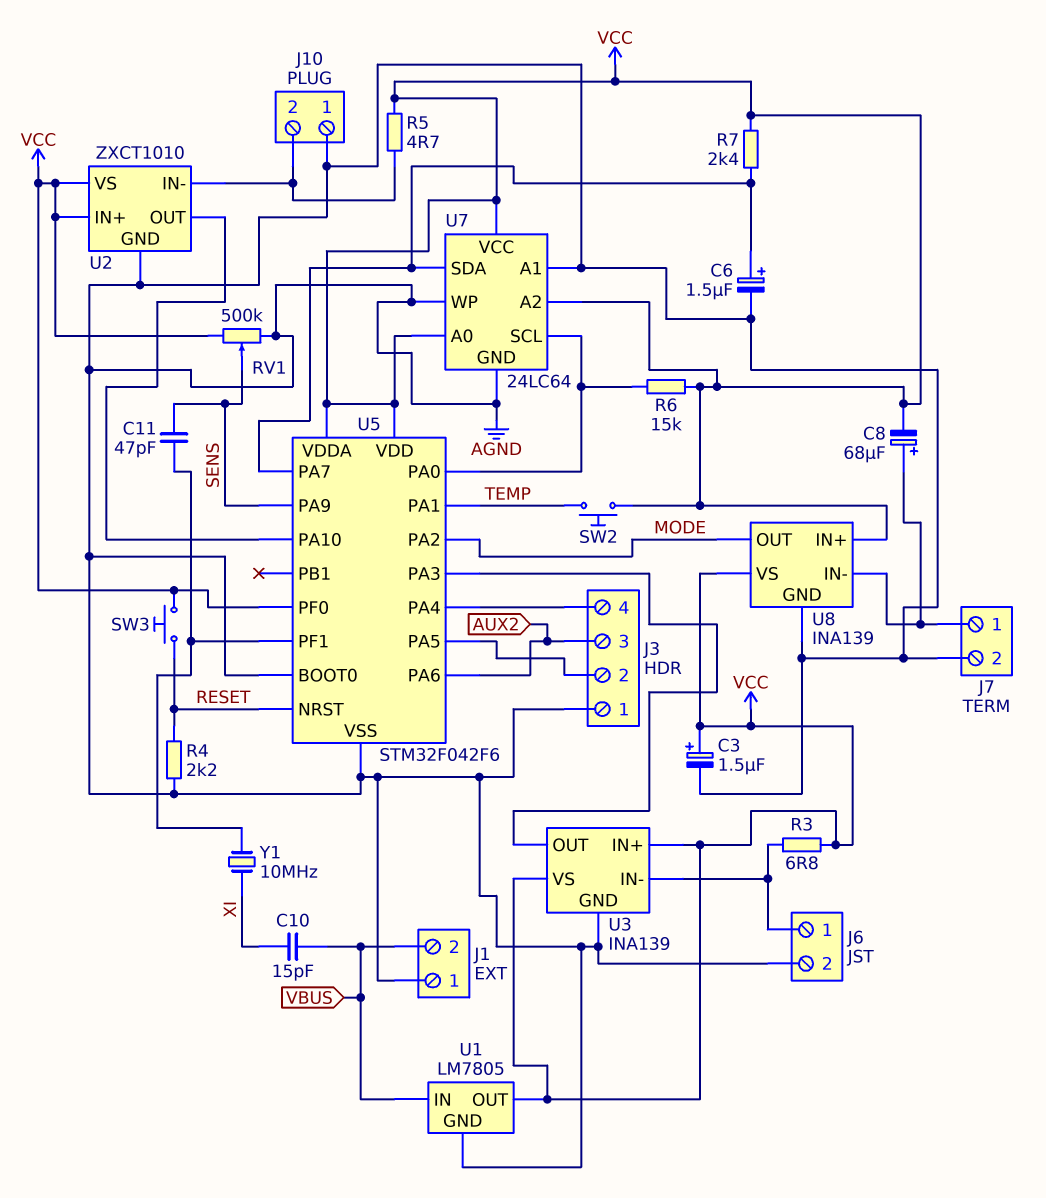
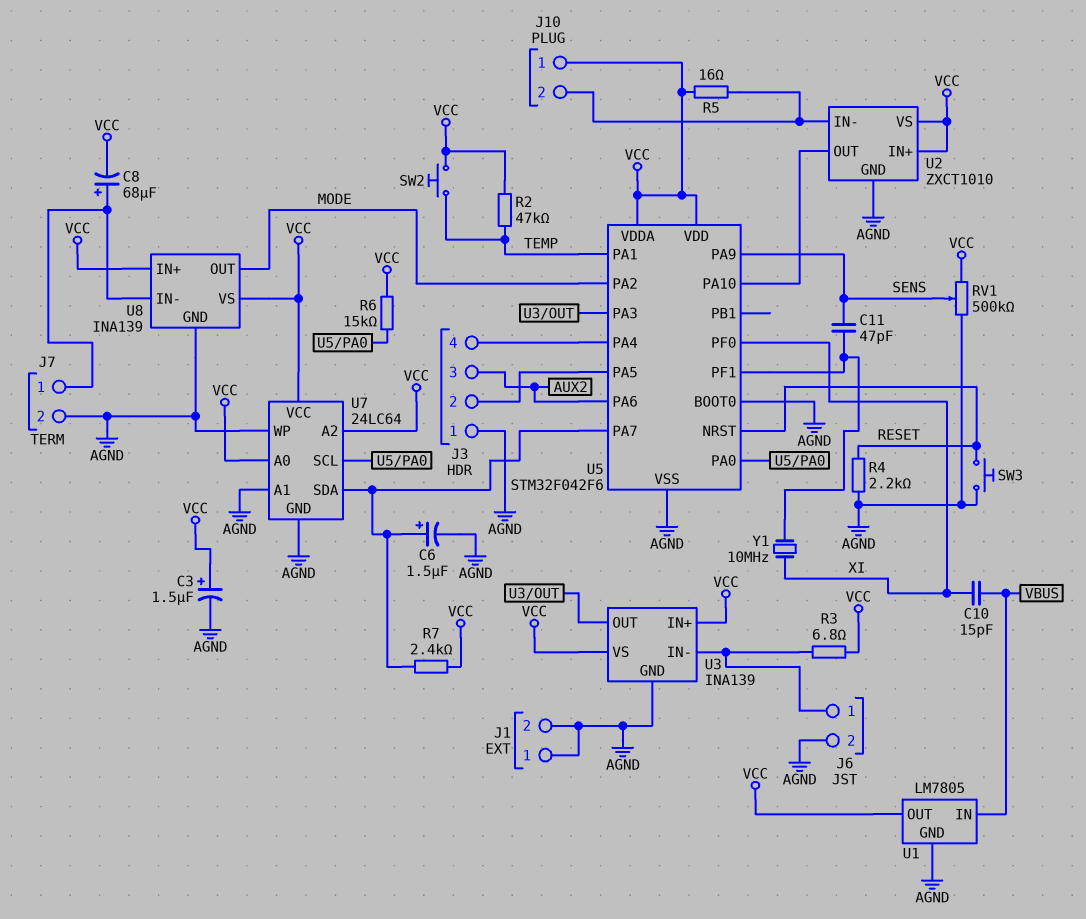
J1 pin 2: VBUS -> AGND
J10 pin 1: AGND -> VCC
R2: none -> 47k (TEMP, VCC)
R5: 4.7 (J10/2, VCC) -> 16 (J10/2, VCC)
SW3: button (RESET, VCC) -> button (AGND, RESET)
U5 pin PF0: VCC -> XI

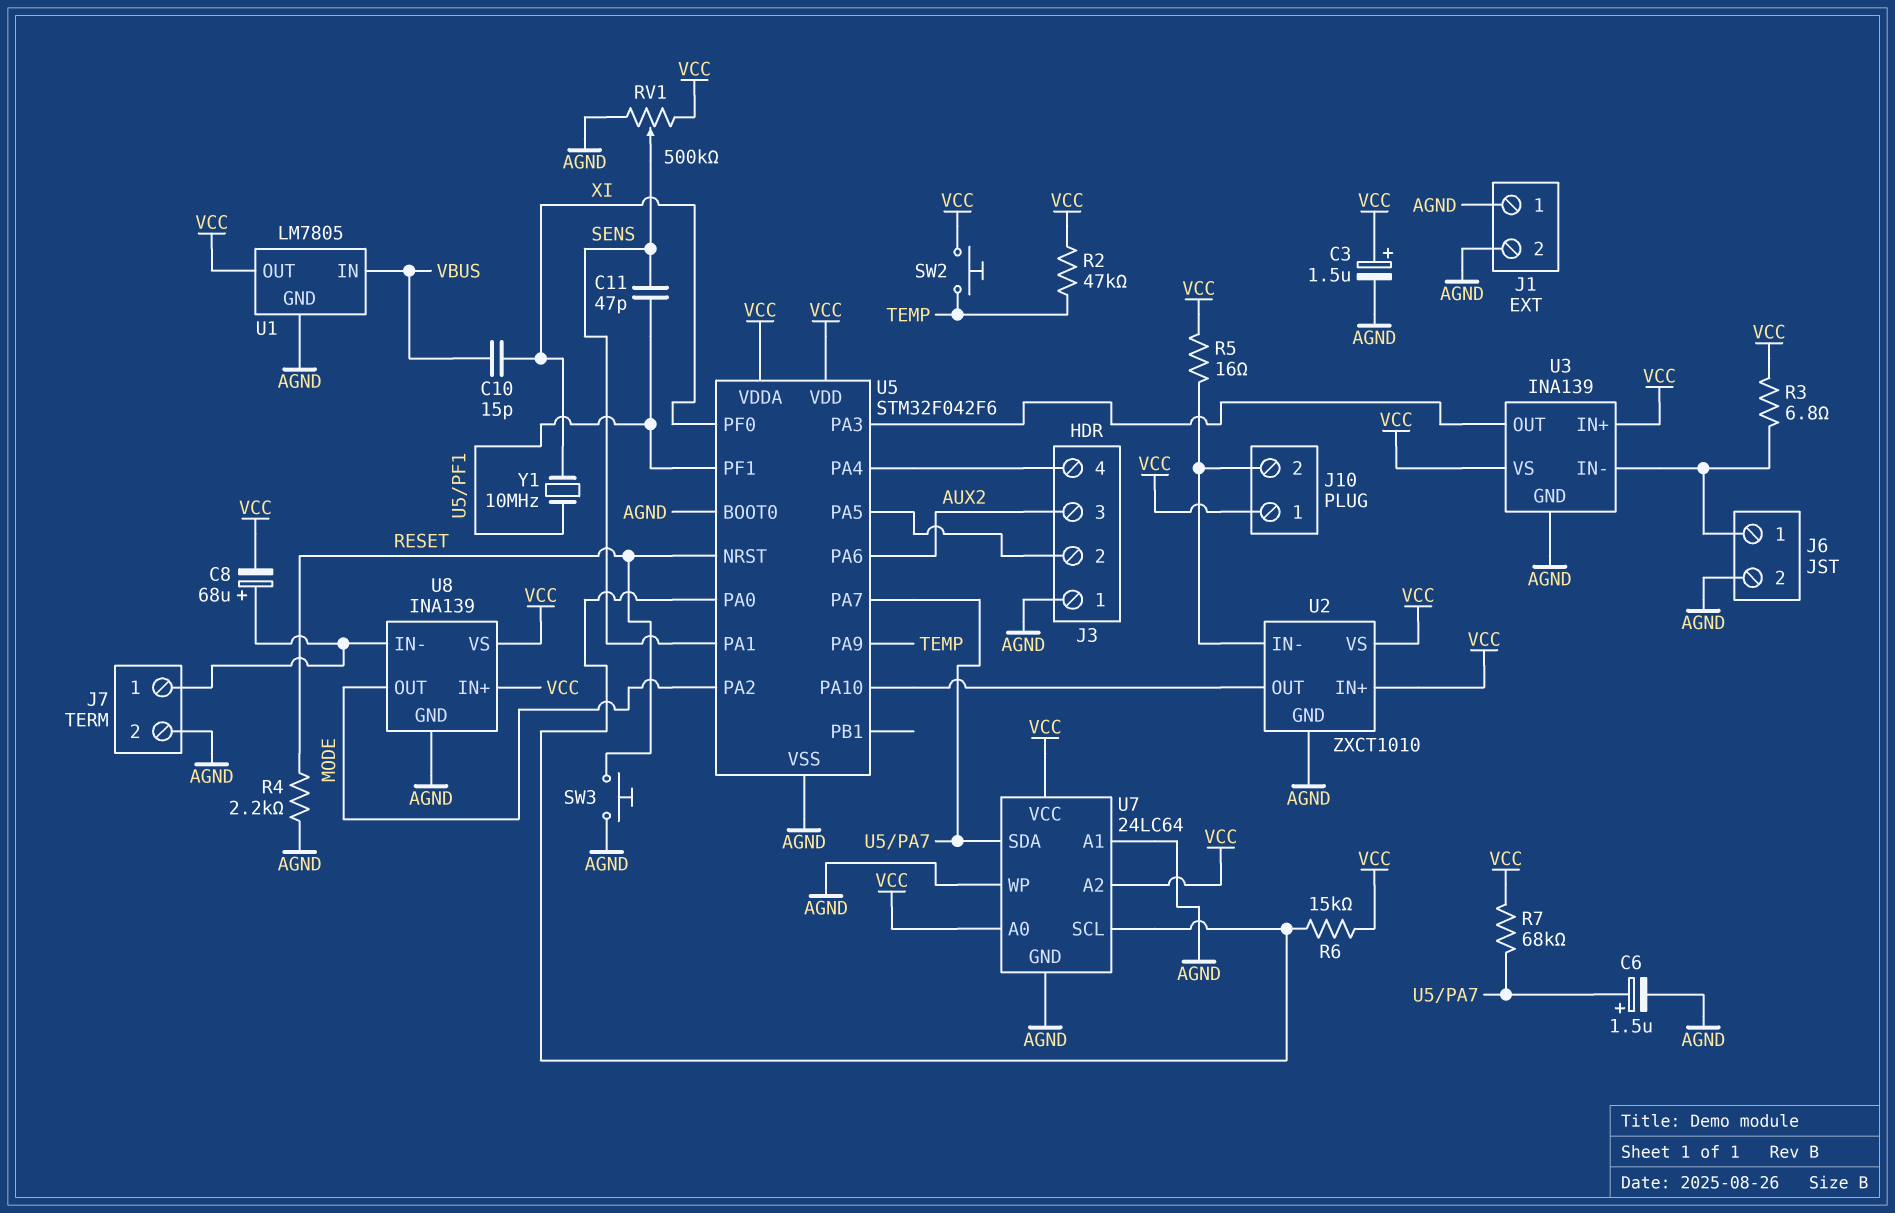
R7: 2.4k (U5/PA7, VCC) -> 68k (U5/PA7, VCC)
U5 pin PA1: TEMP -> SENS
U5 pin PA9: SENS -> TEMP

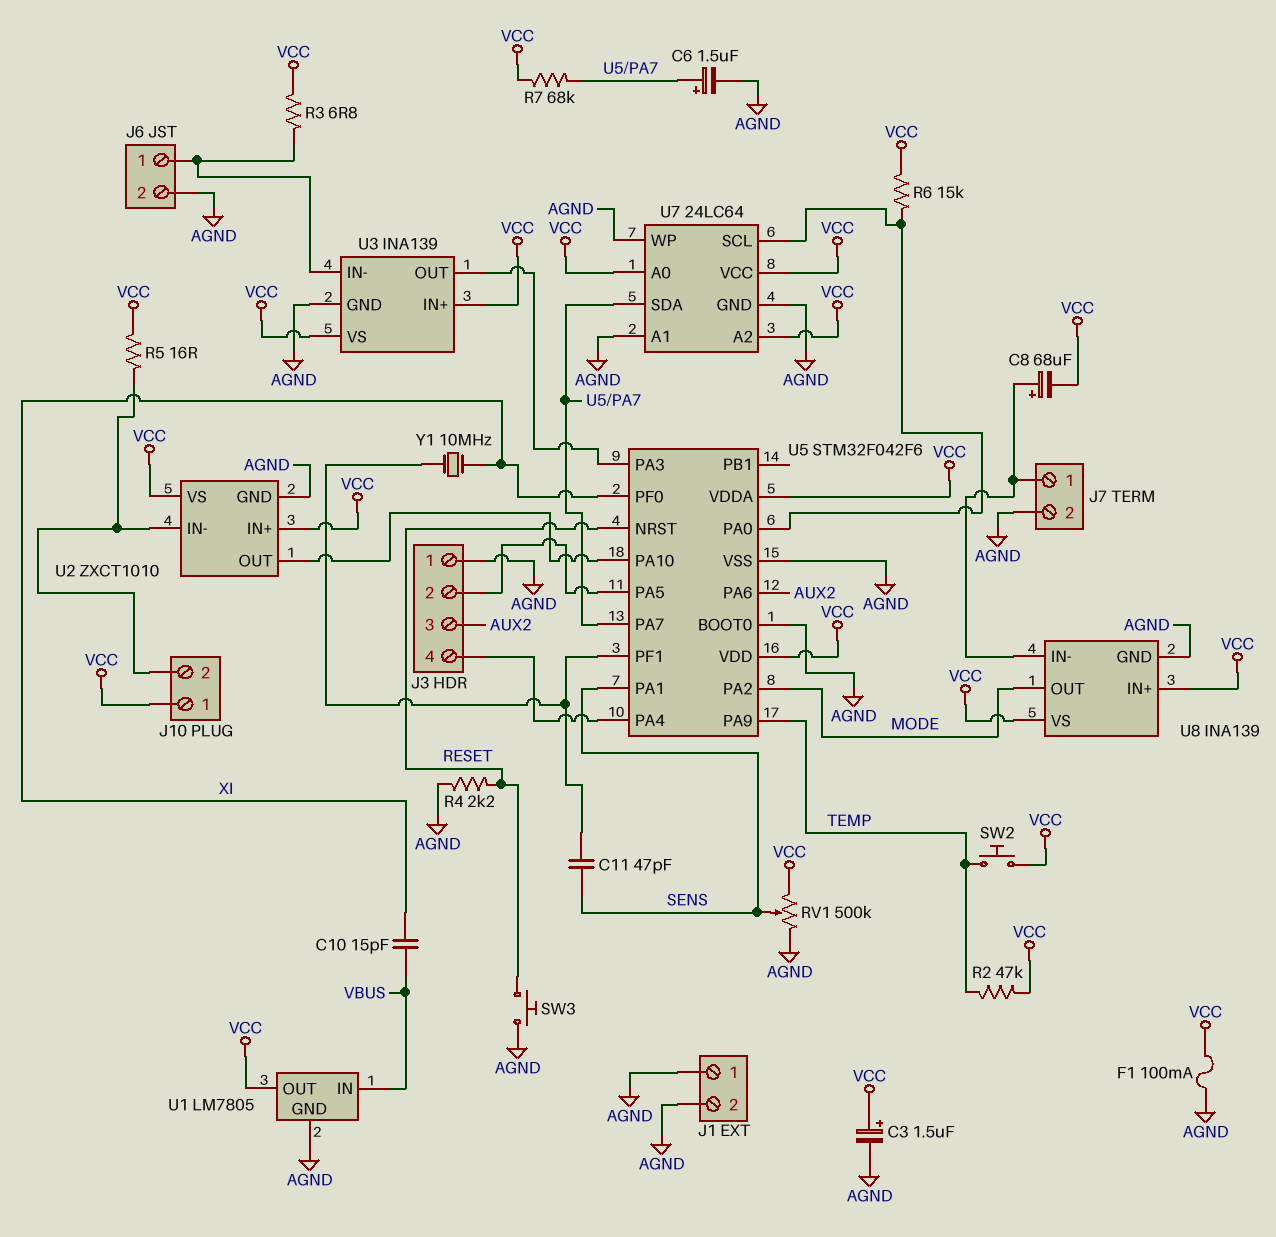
F1: none -> 100mA (AGND, VCC)

